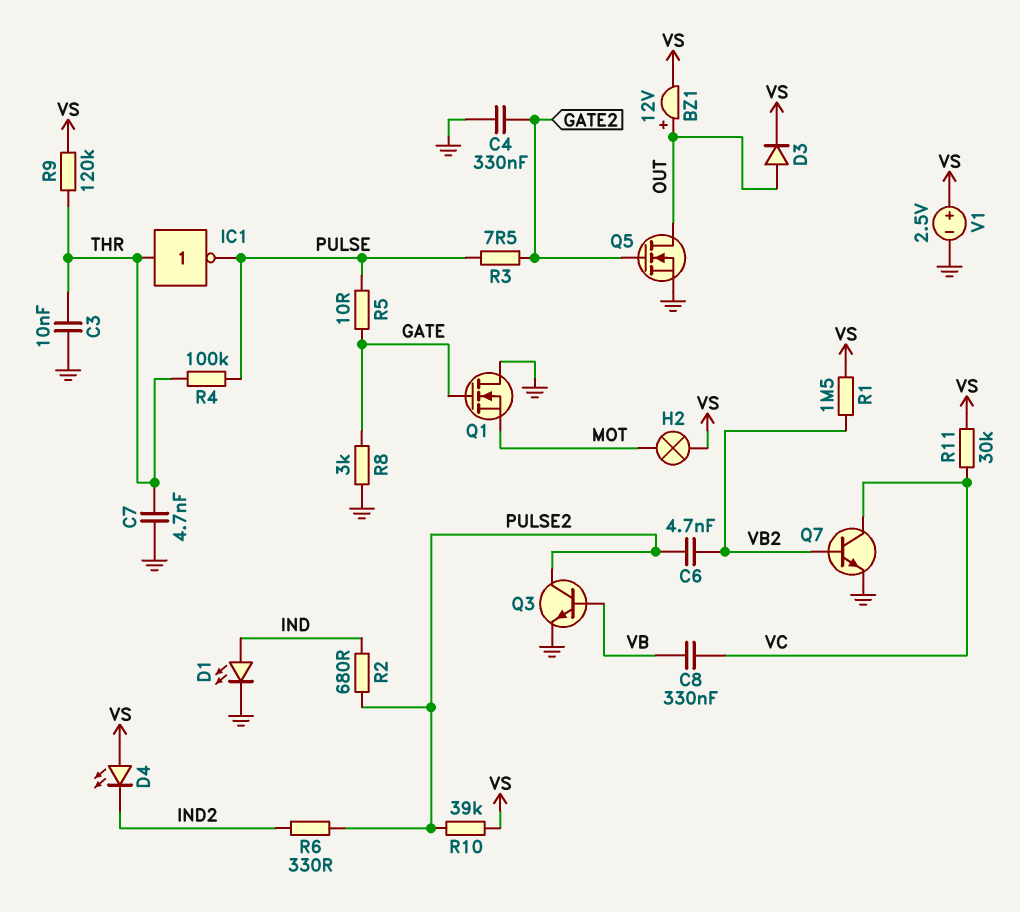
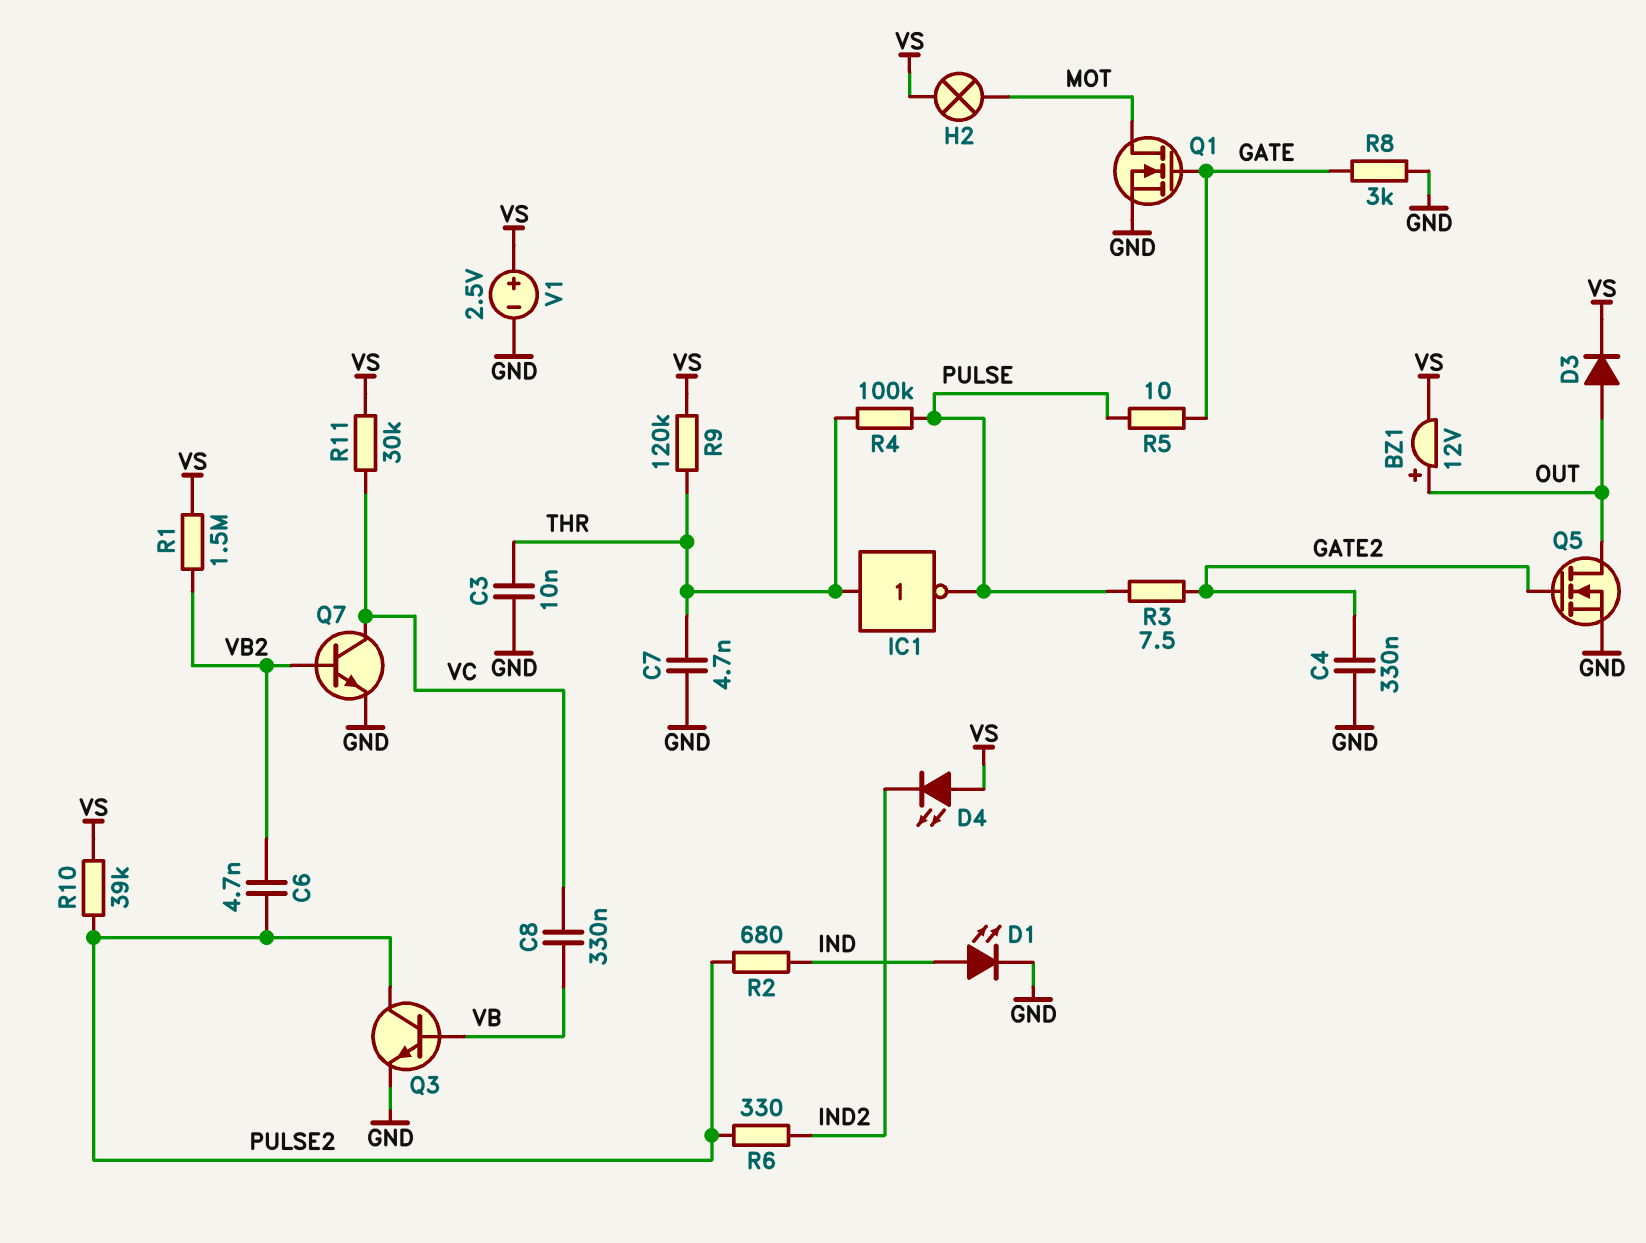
Q1: NMOS (G GATE, D GND, S MOT) -> NMOS (G GATE, D MOT, S GND)

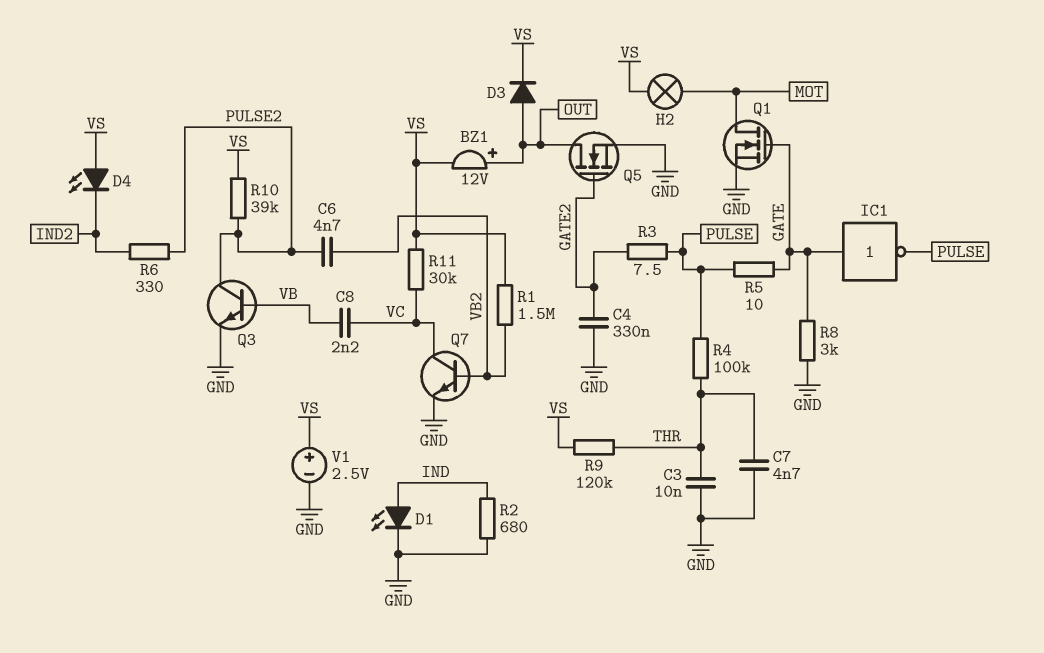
C8: 330nF (VB, VC) -> 2.2nF (VB, VC)
IC1: NOT (in THR, out PULSE) -> NOT (in GATE, out PULSE)
R2: 680 (IND, PULSE2) -> 680 (GND, IND)

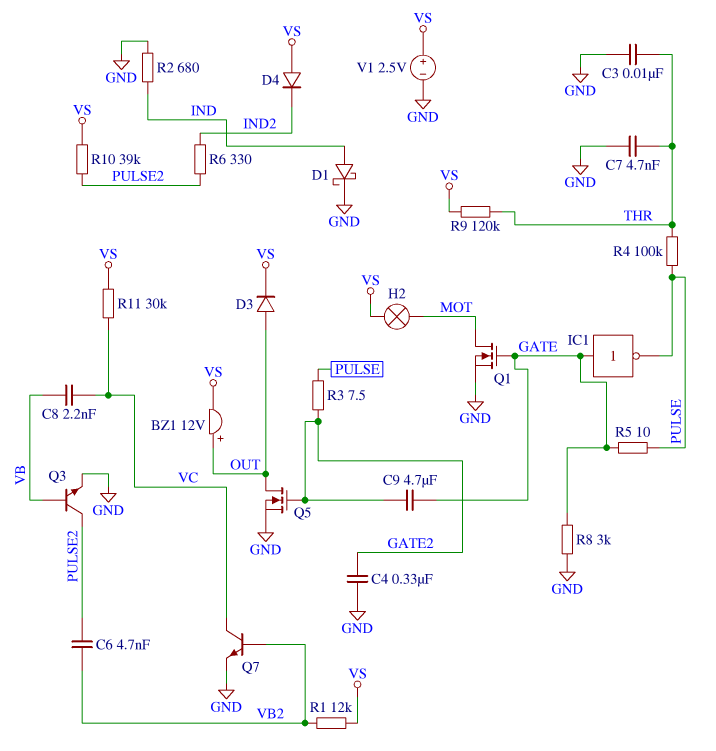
C9: none -> 4.7uF (GATE, GATE2)
D1: LED (A IND, K GND) -> schottky (A IND, K GND)
D4: LED (A VS, K IND2) -> diode (A VS, K IND2)
R1: 1.5M (VB2, VS) -> 12k (VB2, VS)

